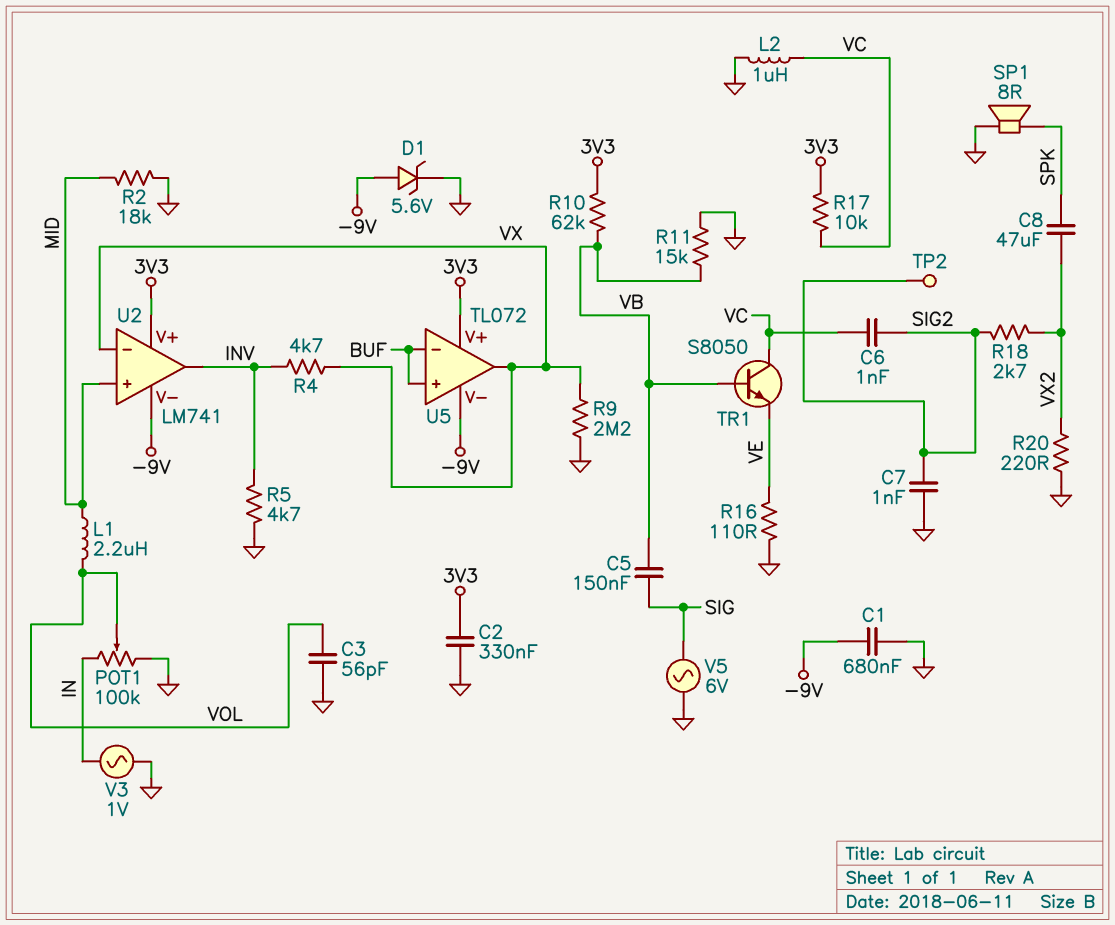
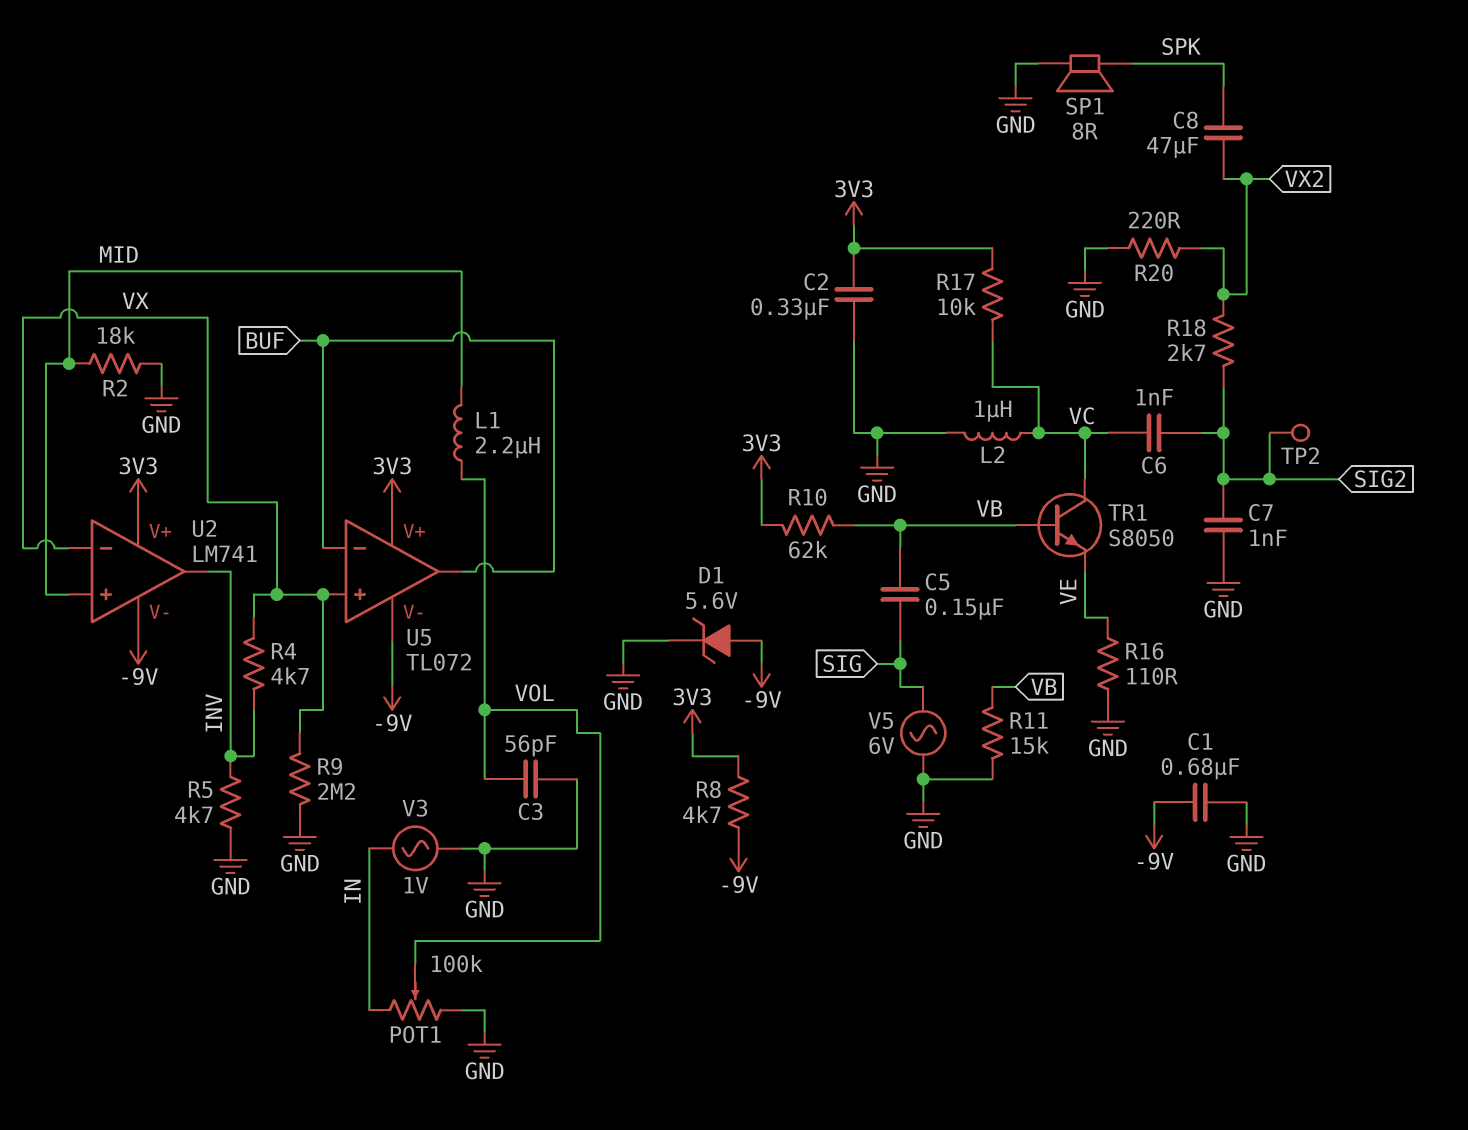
R8: none -> 4.7k (-9V, 3V3)
U5 pin in+: BUF -> VX
U5 pin out: VX -> BUF

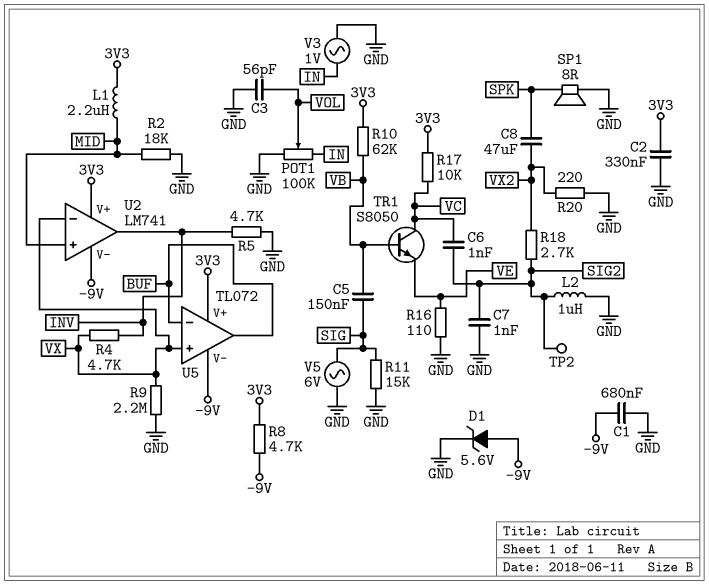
L1: 2.2uH (MID, VOL) -> 2.2uH (3V3, MID)
L2: 1uH (GND, VC) -> 1uH (GND, SIG2)
R11: 15k (GND, VB) -> 15k (GND, SIG)

